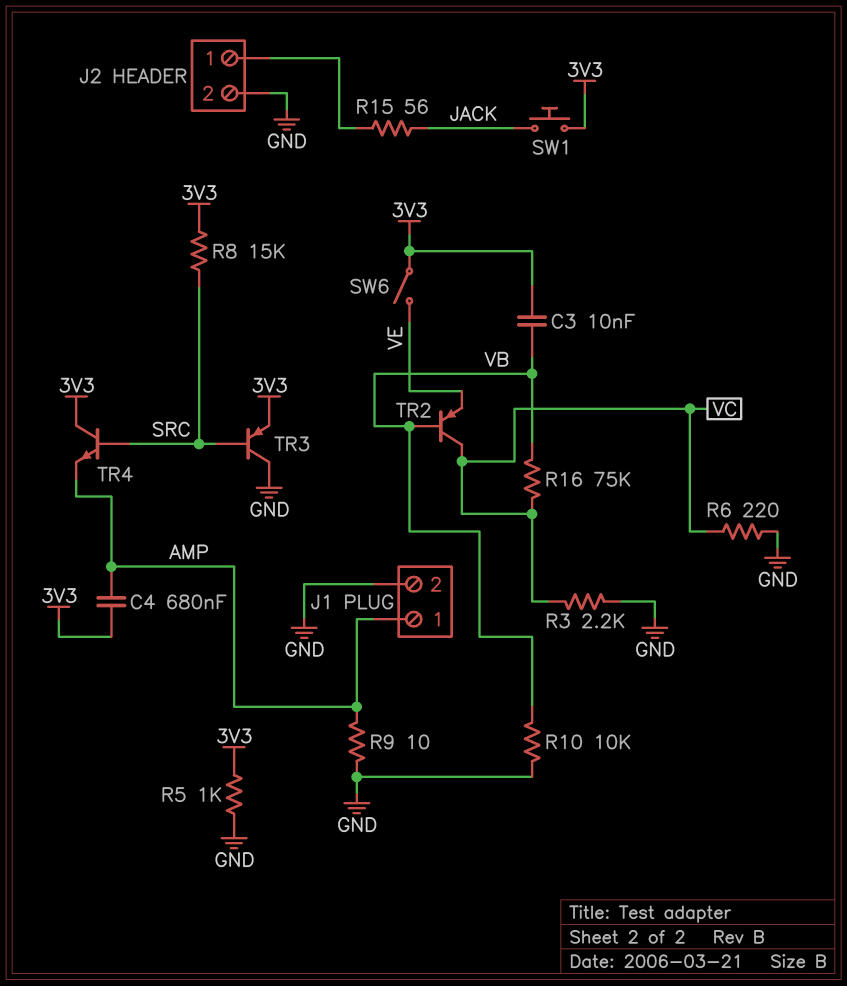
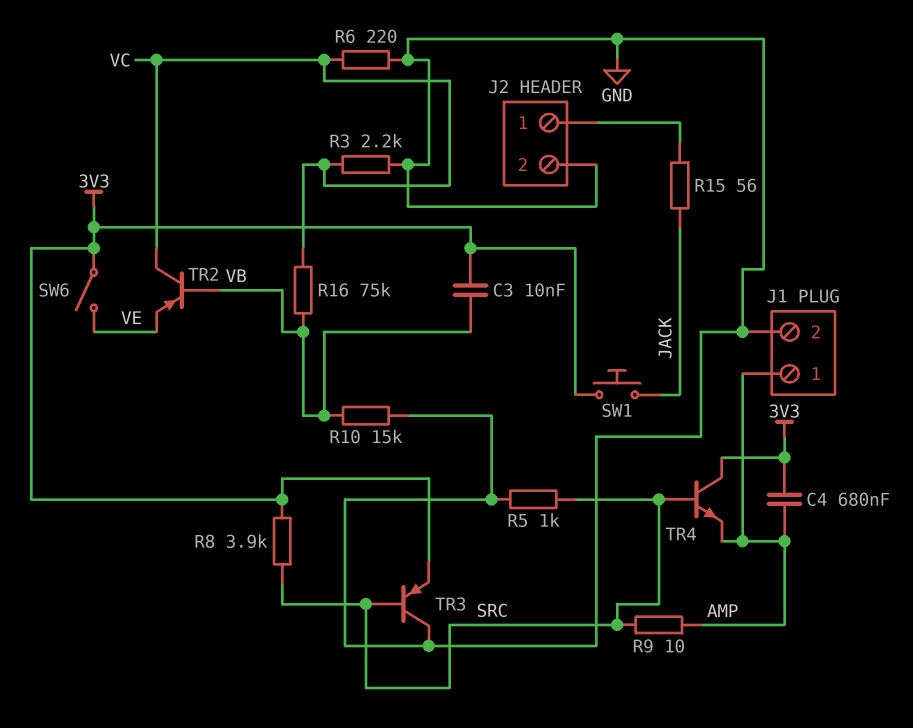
R5: 1k (3V3, GND) -> 1k (GND, SRC)
R8: 15k (3V3, SRC) -> 3.9k (3V3, SRC)
R9: 10 (AMP, GND) -> 10 (AMP, SRC)
R10: 10k (GND, VB) -> 15k (GND, VB)

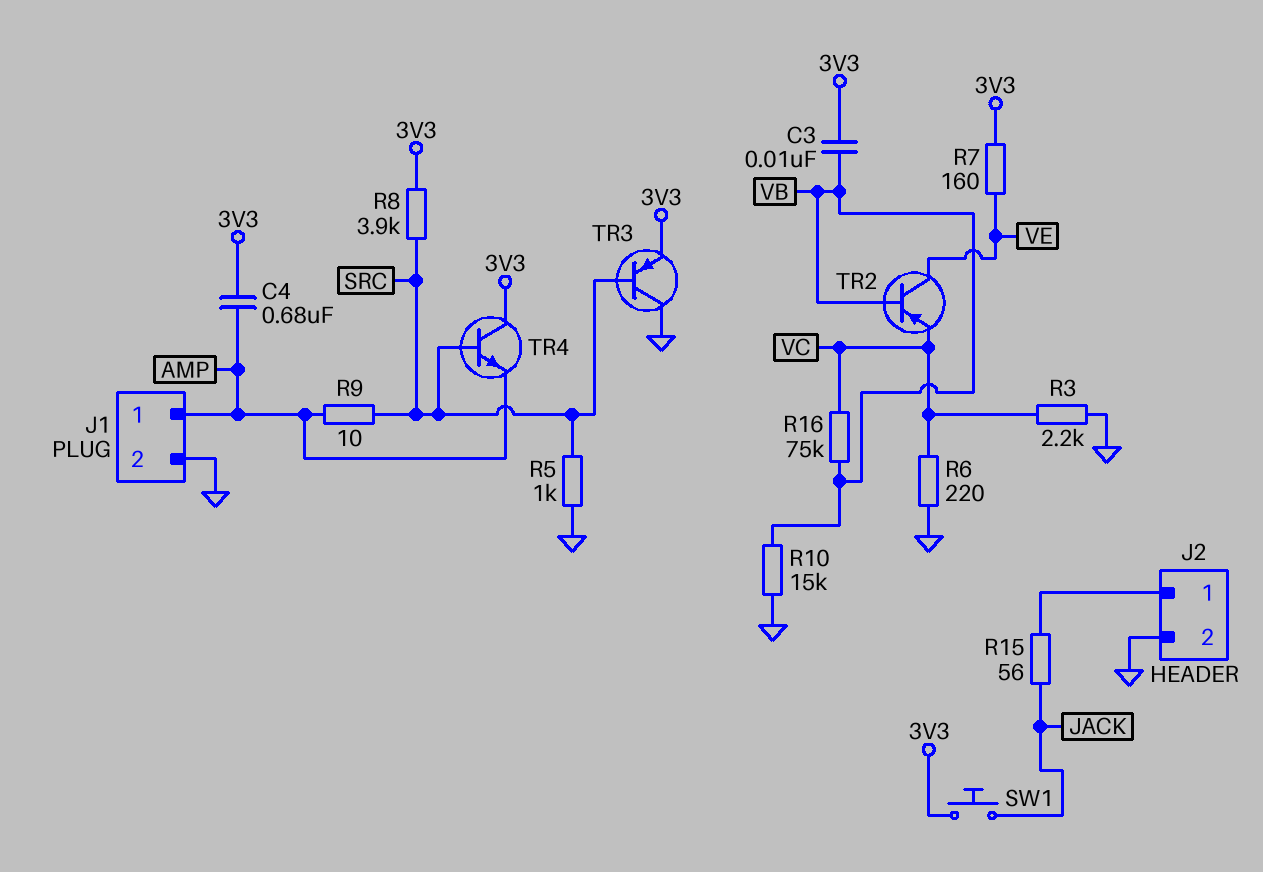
R7: none -> 160 (3V3, VE)
SW6: switch (3V3, VE) -> none
TR2: PNP (B VB, C VC, E VE) -> PNP (B VB, C VE, E VC)

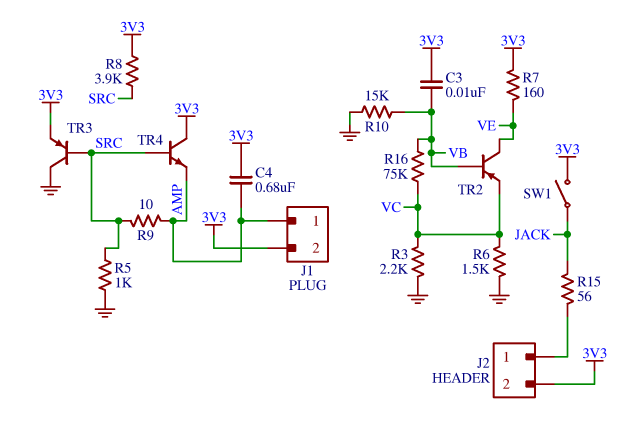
J1 pin 2: GND -> 3V3
J2 pin 2: GND -> 3V3
R6: 220 (GND, VC) -> 1.5k (GND, VC)
SW1: button (3V3, JACK) -> switch (3V3, JACK)

